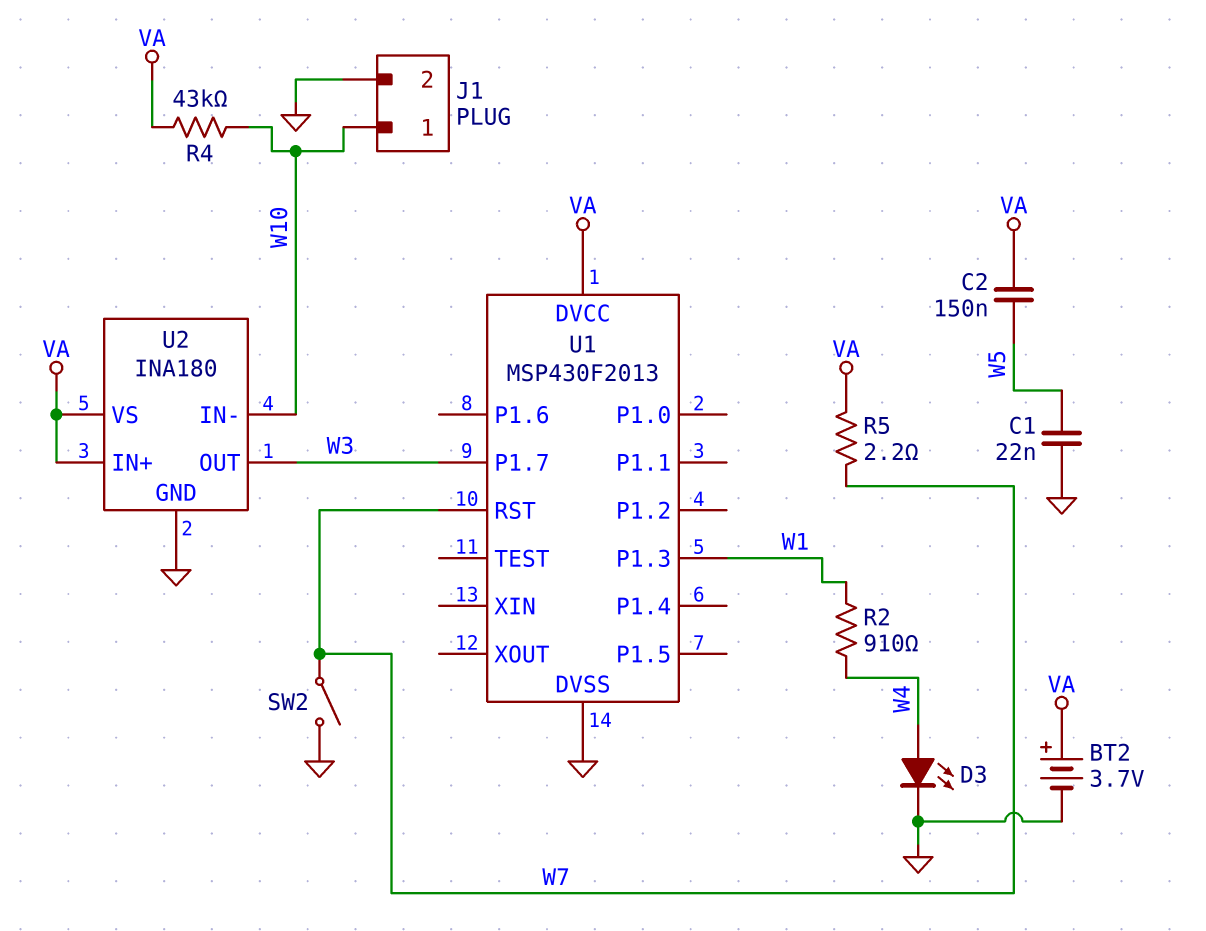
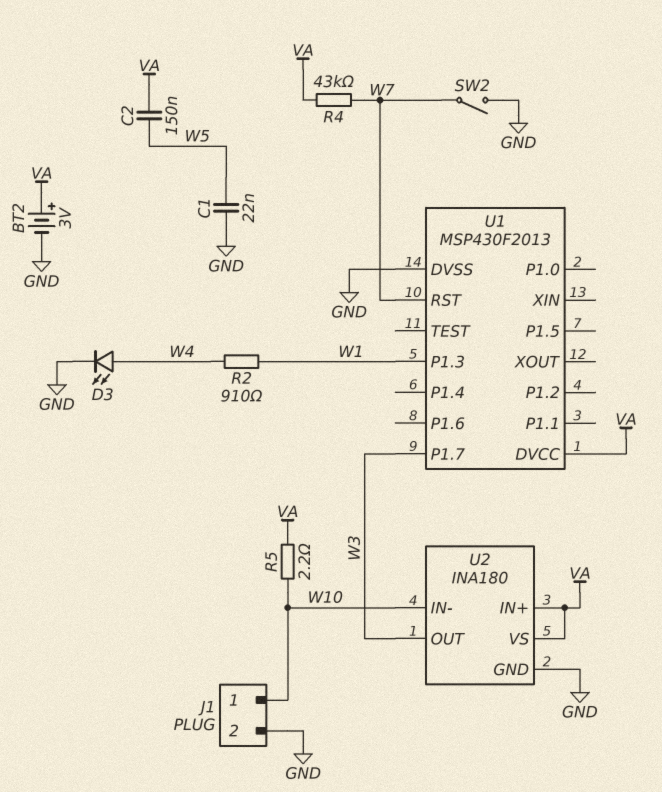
BT2: 3.7V (plus VA, minus GND) -> 3V (plus VA, minus GND)
R4: 43k (VA, W10) -> 43k (VA, W7)
R5: 2.2 (VA, W7) -> 2.2 (VA, W10)

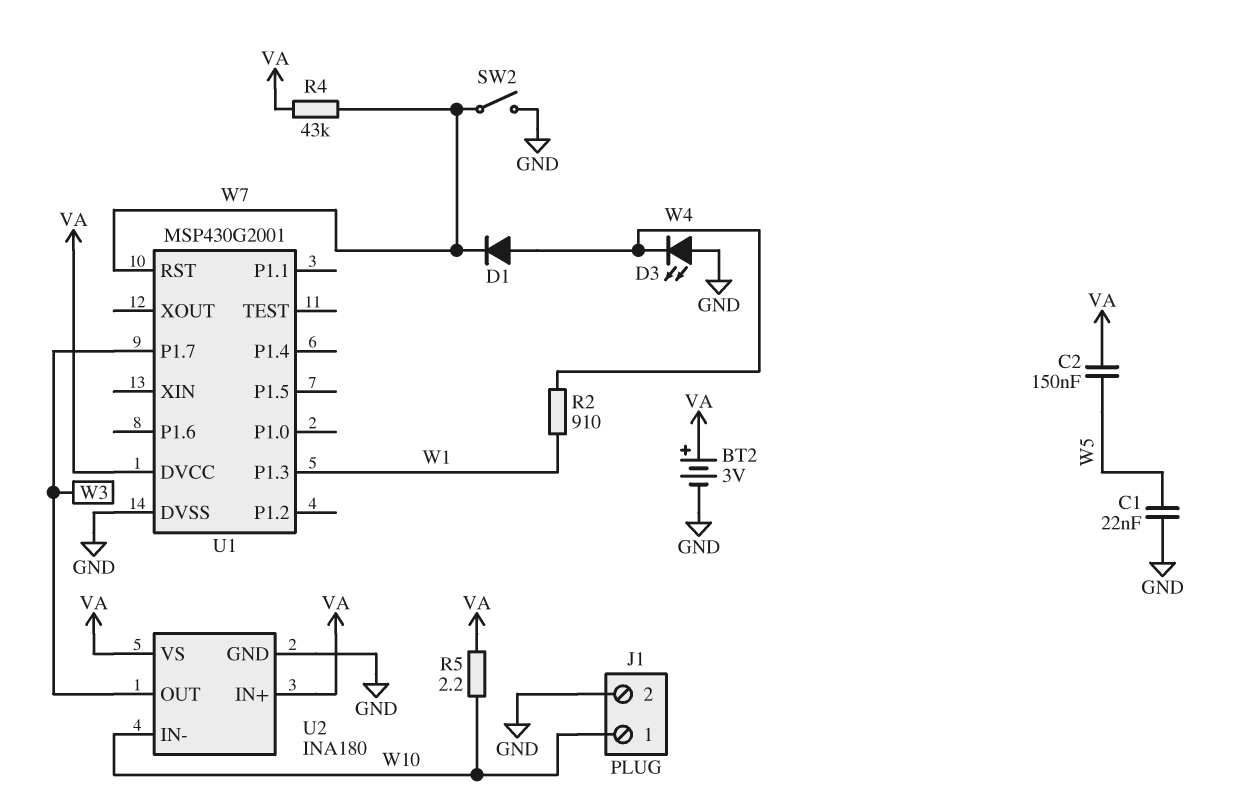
D1: none -> diode (A W4, K W7)
D3: LED (A W4, K GND) -> LED (A GND, K W4)
U1: MSP430F2013 -> MSP430G2001

